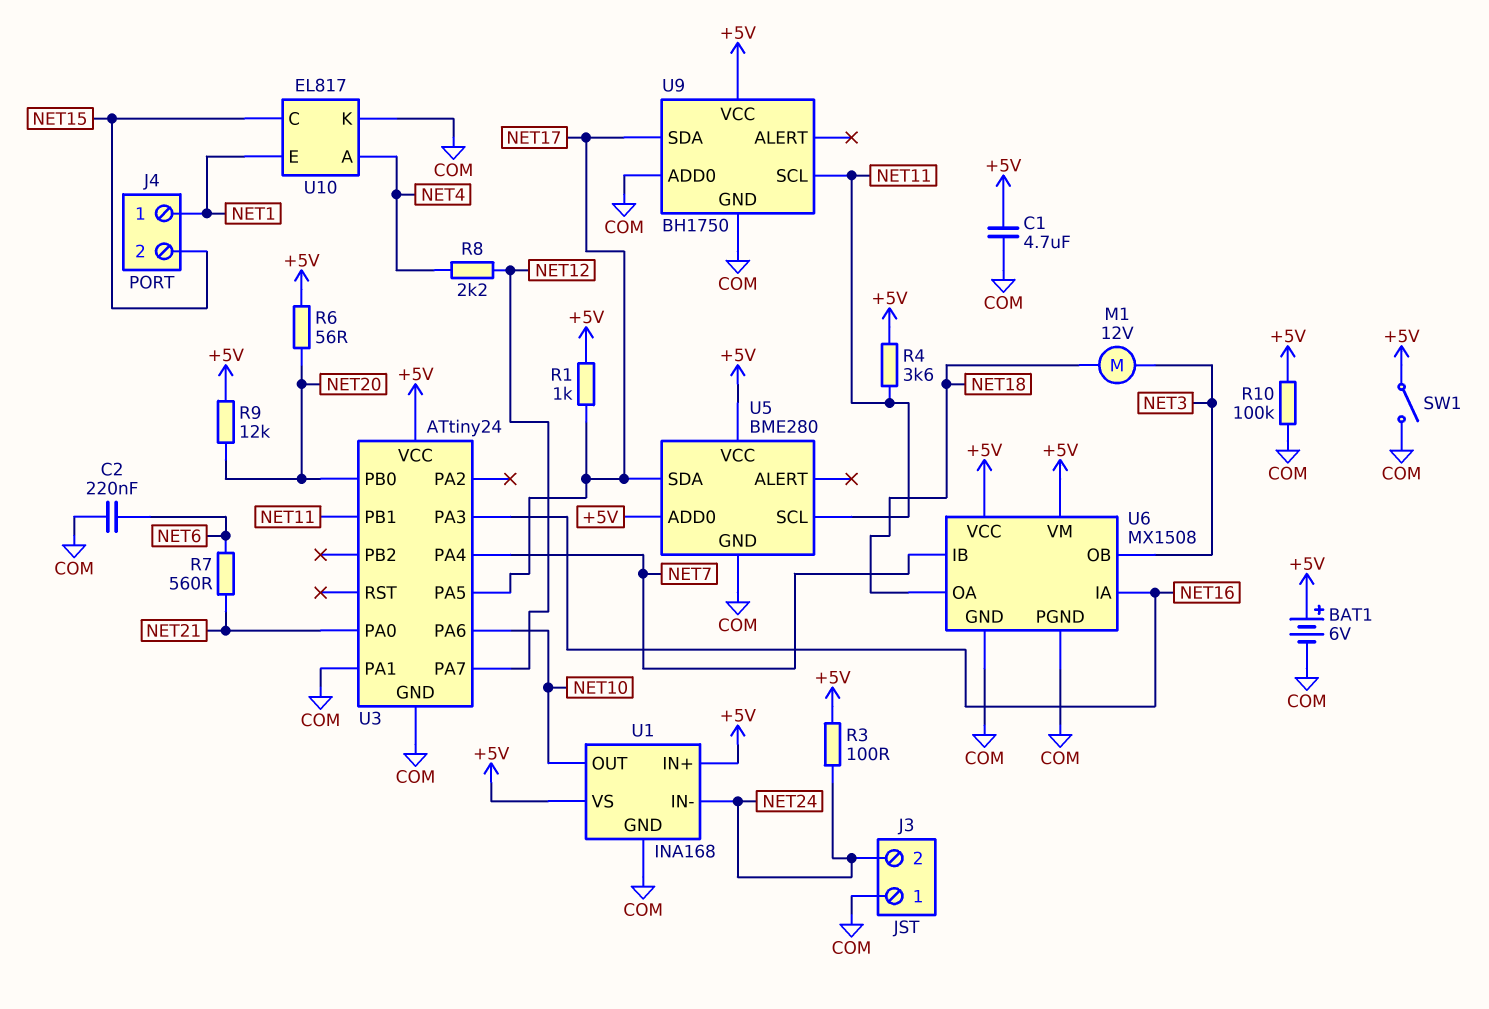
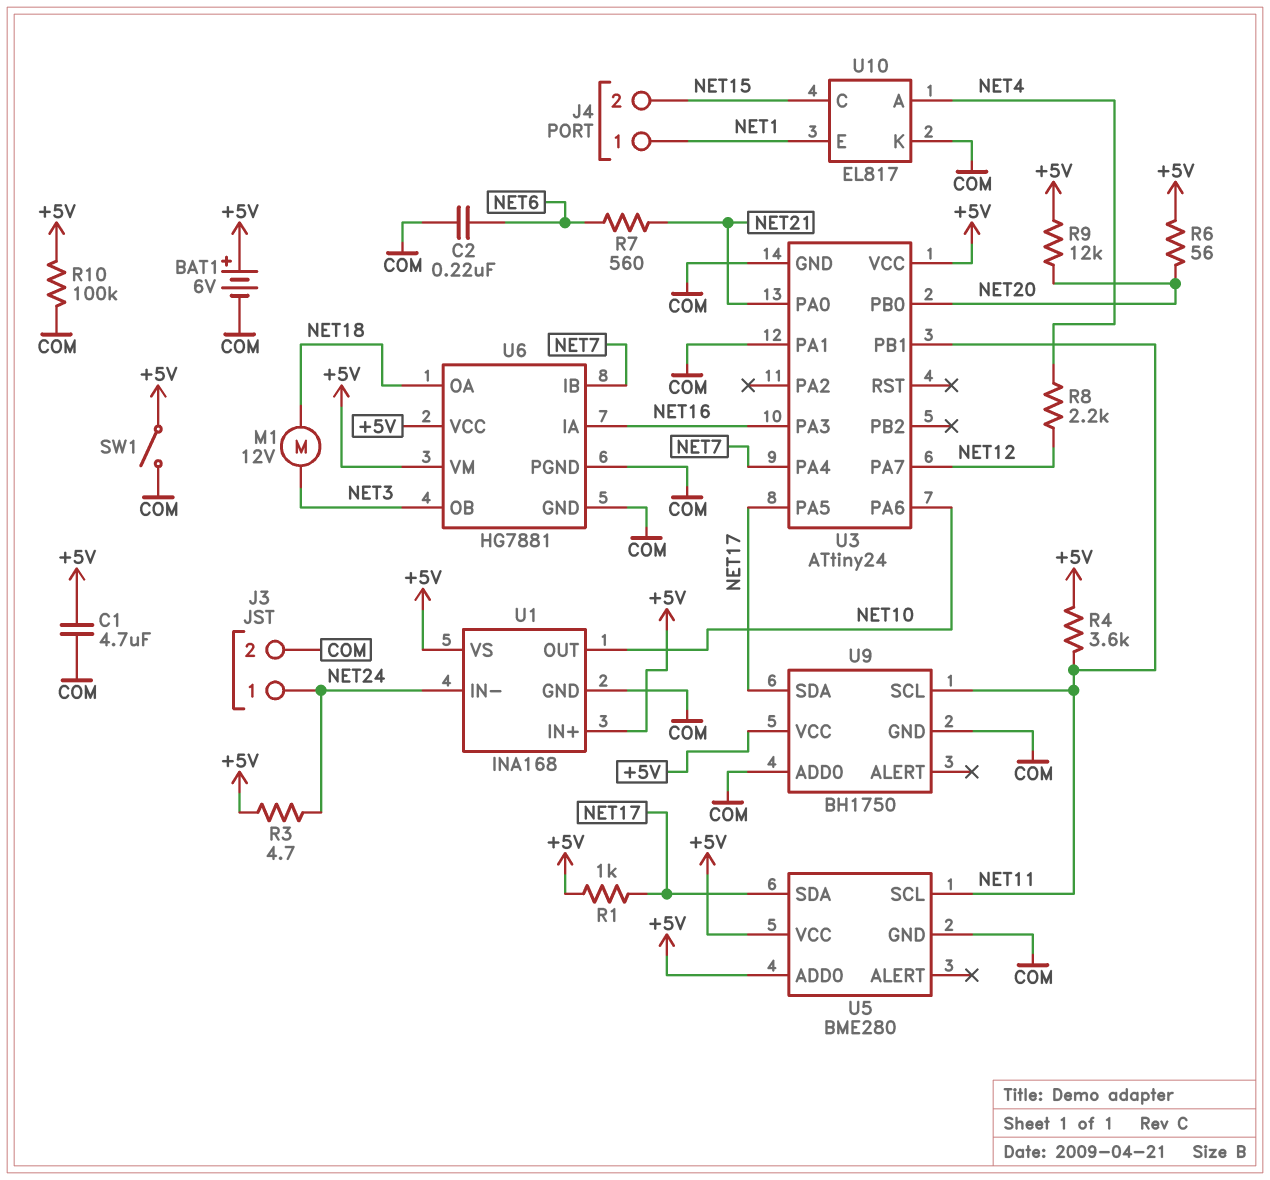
J3 pin 1: COM -> NET24
J3 pin 2: NET24 -> COM
R3: 100 (+5V, NET24) -> 4.7 (+5V, NET24)
U6: MX1508 -> HG7881

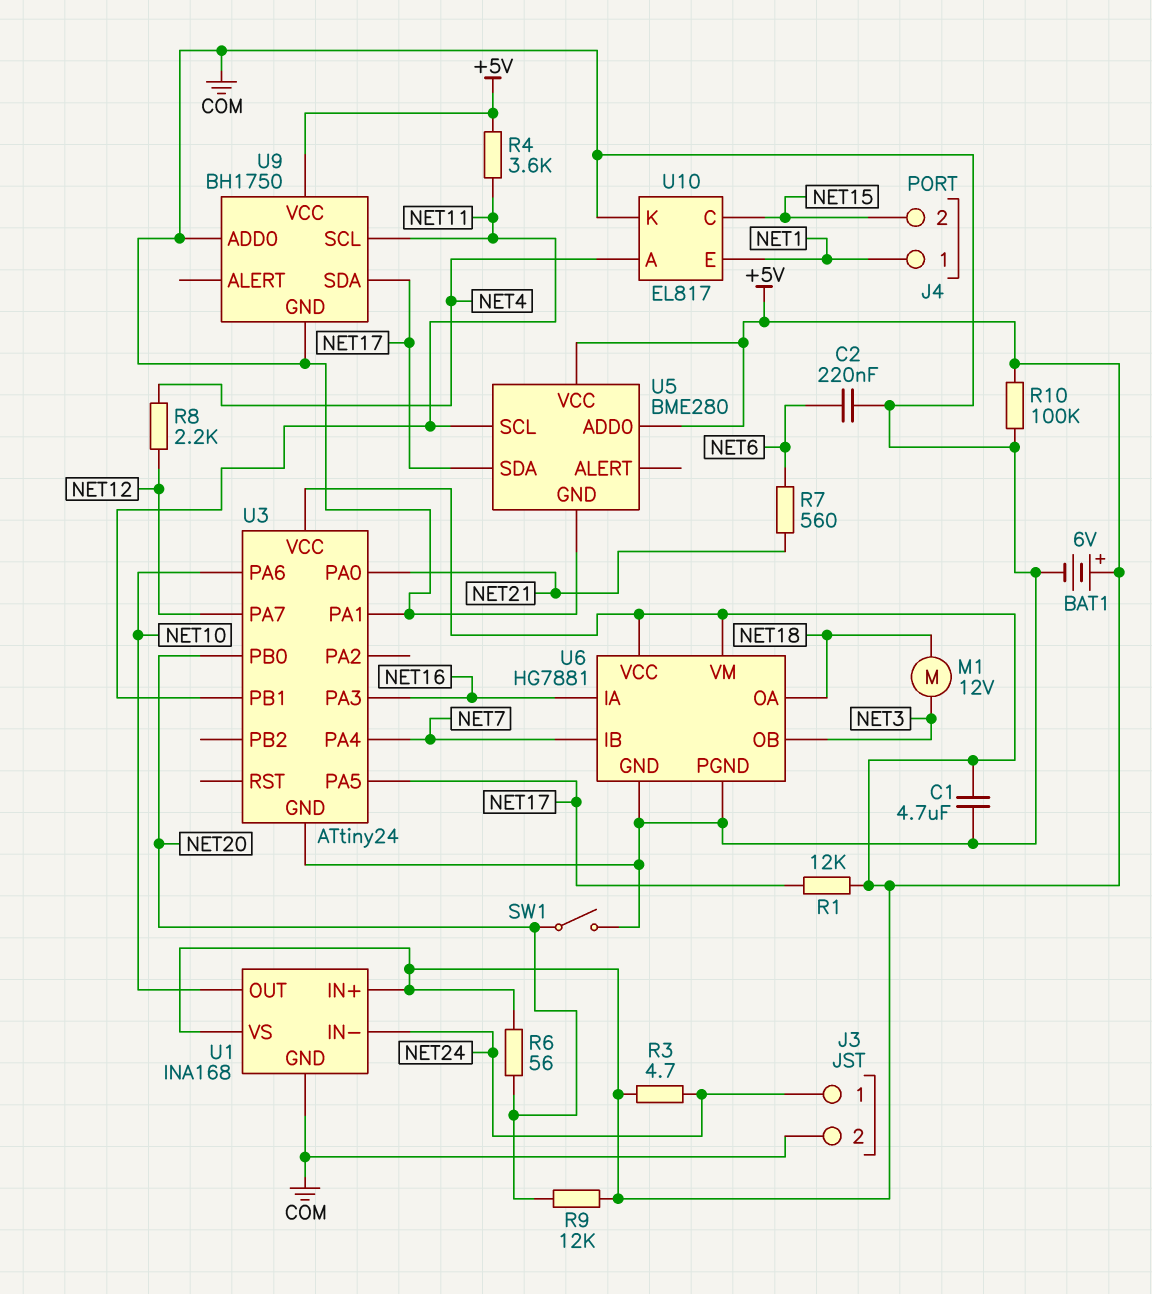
R1: 1k (+5V, NET17) -> 12k (+5V, NET17)
SW1: switch (+5V, COM) -> switch (COM, NET20)

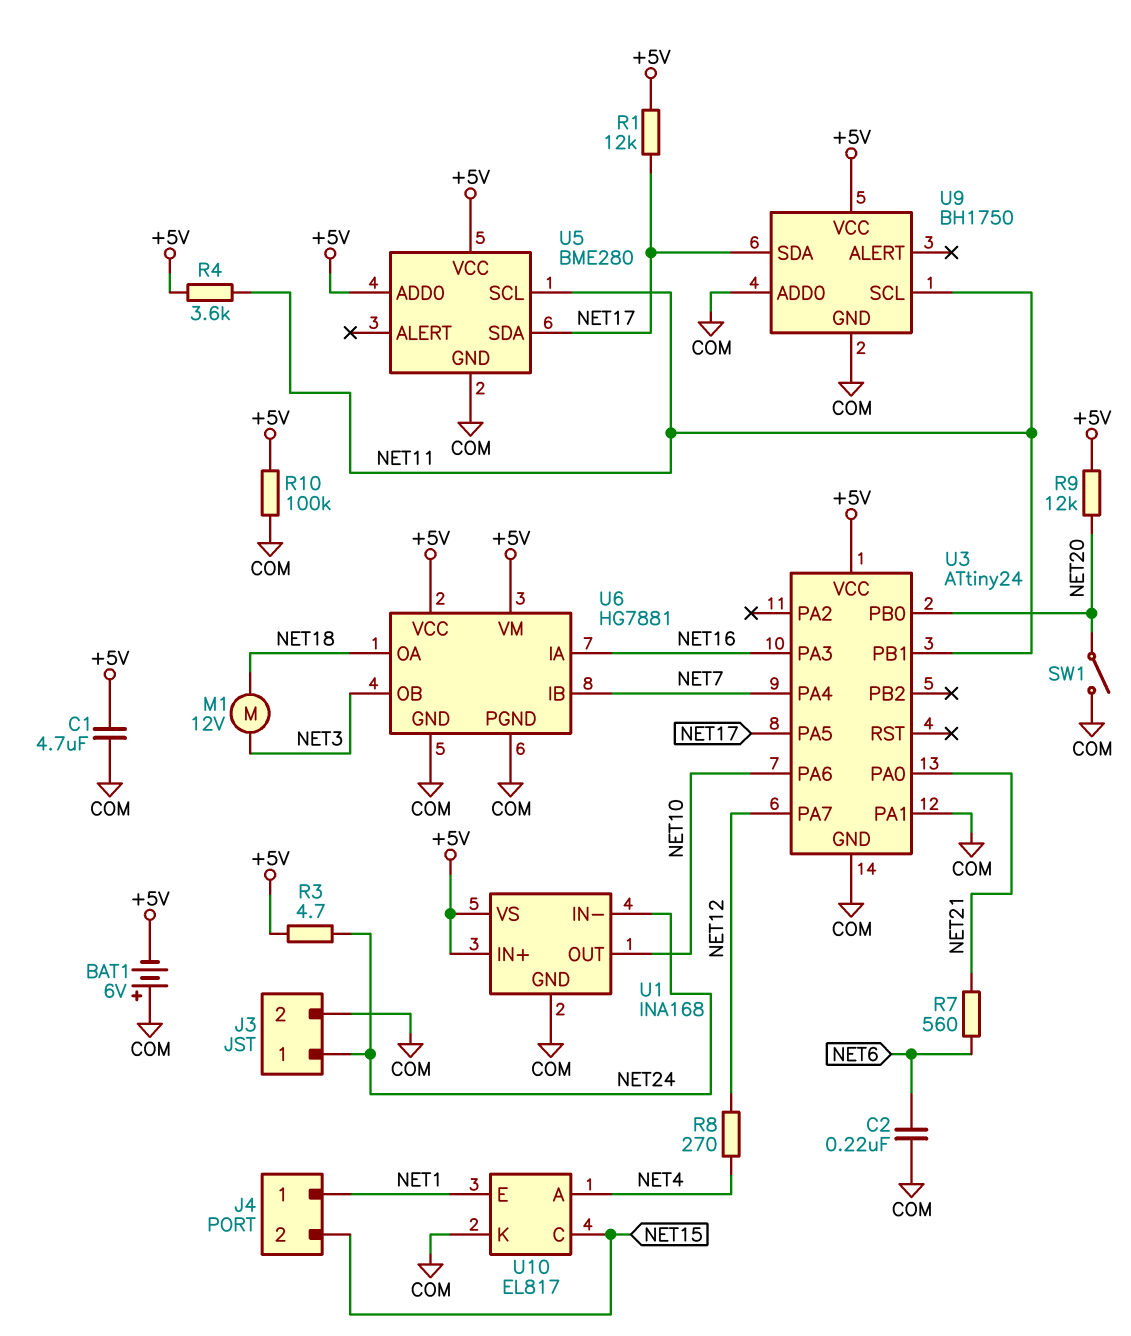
BAT1: 6V (plus +5V, minus COM) -> 6V (plus COM, minus +5V)
R6: 56 (+5V, NET20) -> none
R8: 2.2k (NET4, NET12) -> 270 (NET4, NET12)

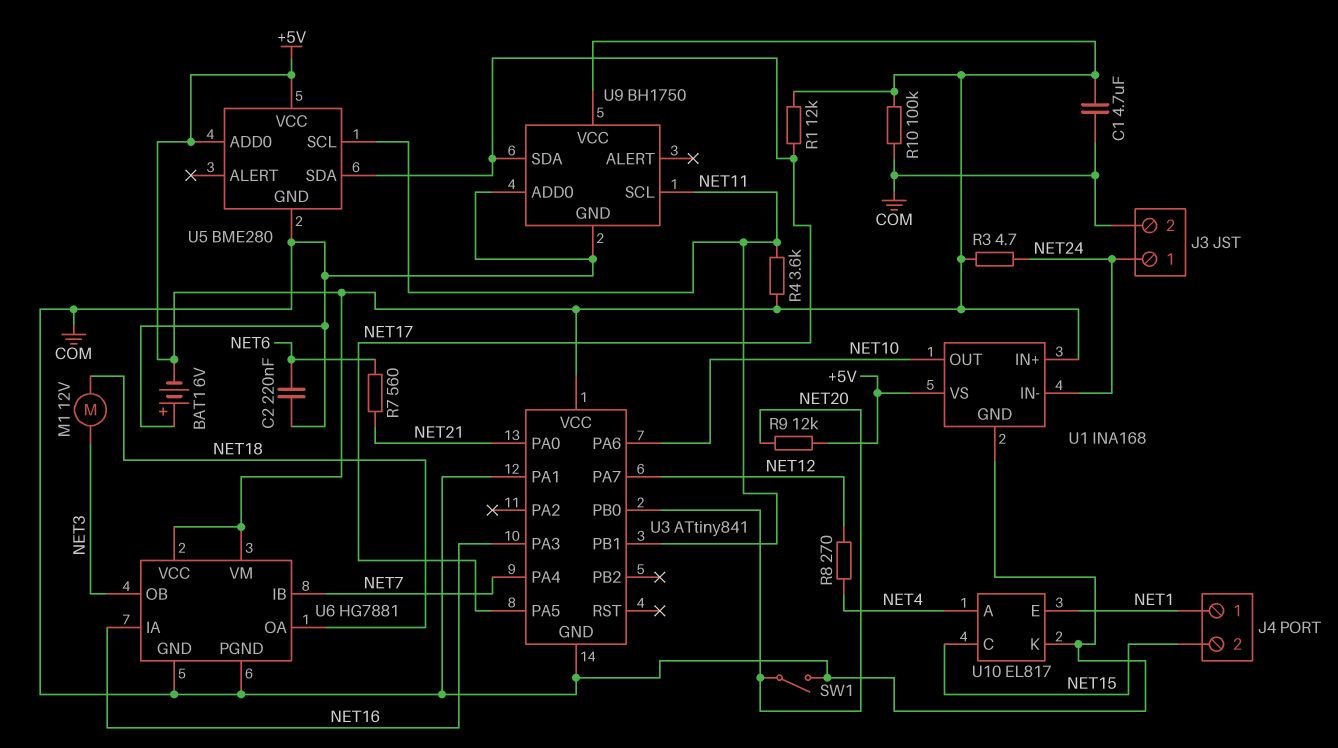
U3: ATtiny24 -> ATtiny841

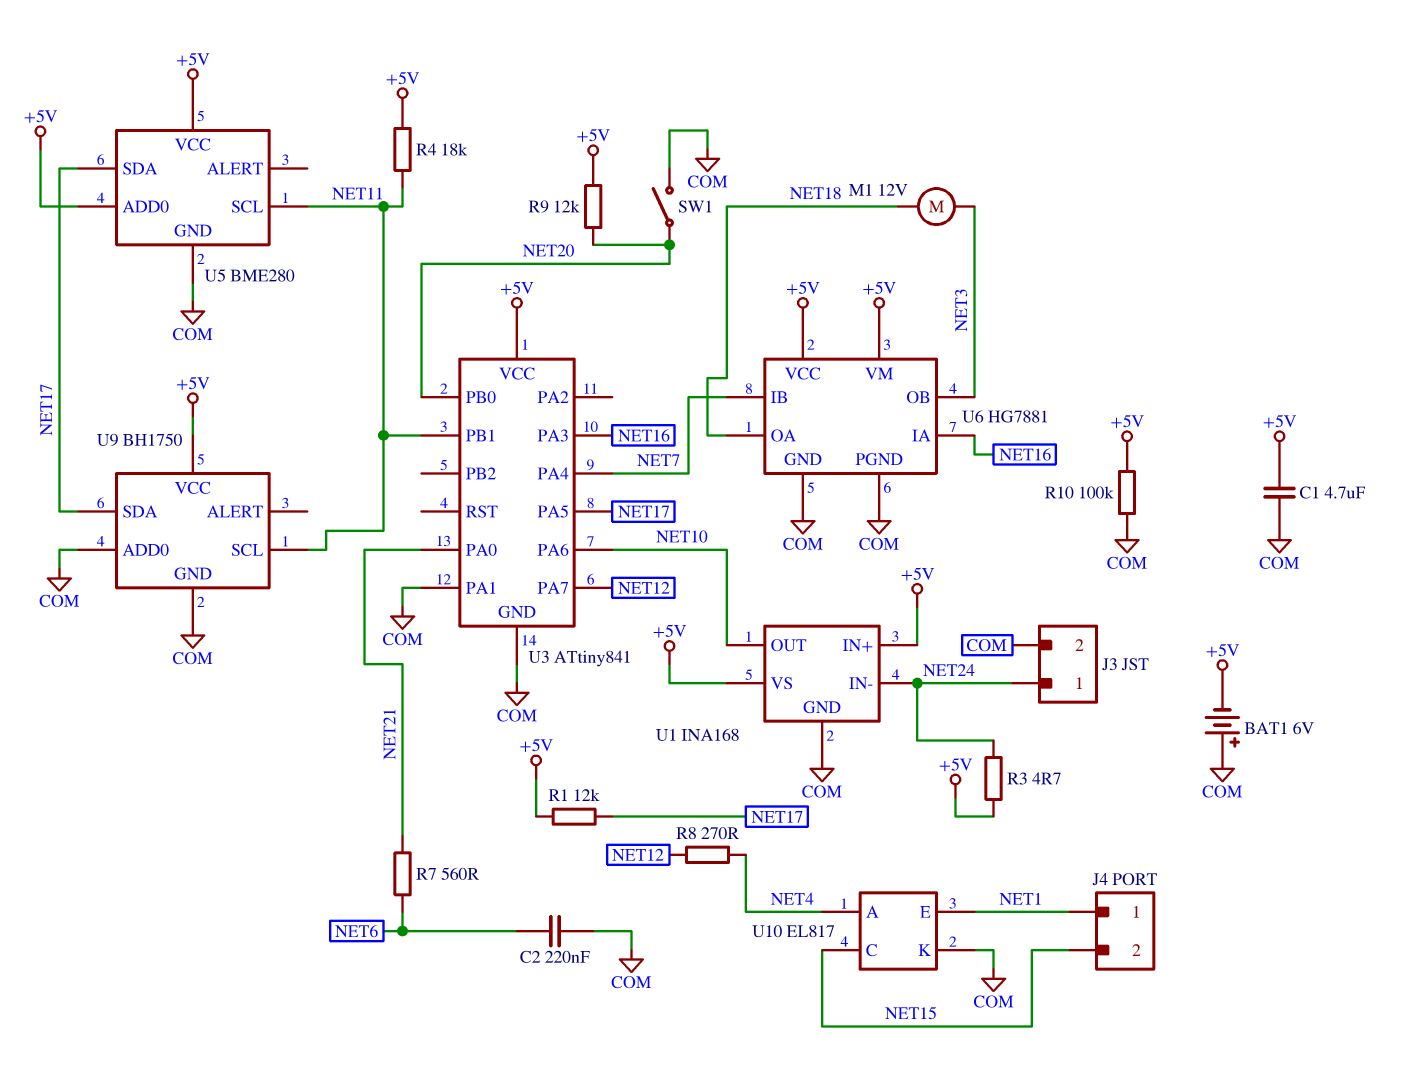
R4: 3.6k (+5V, NET11) -> 18k (+5V, NET11)

